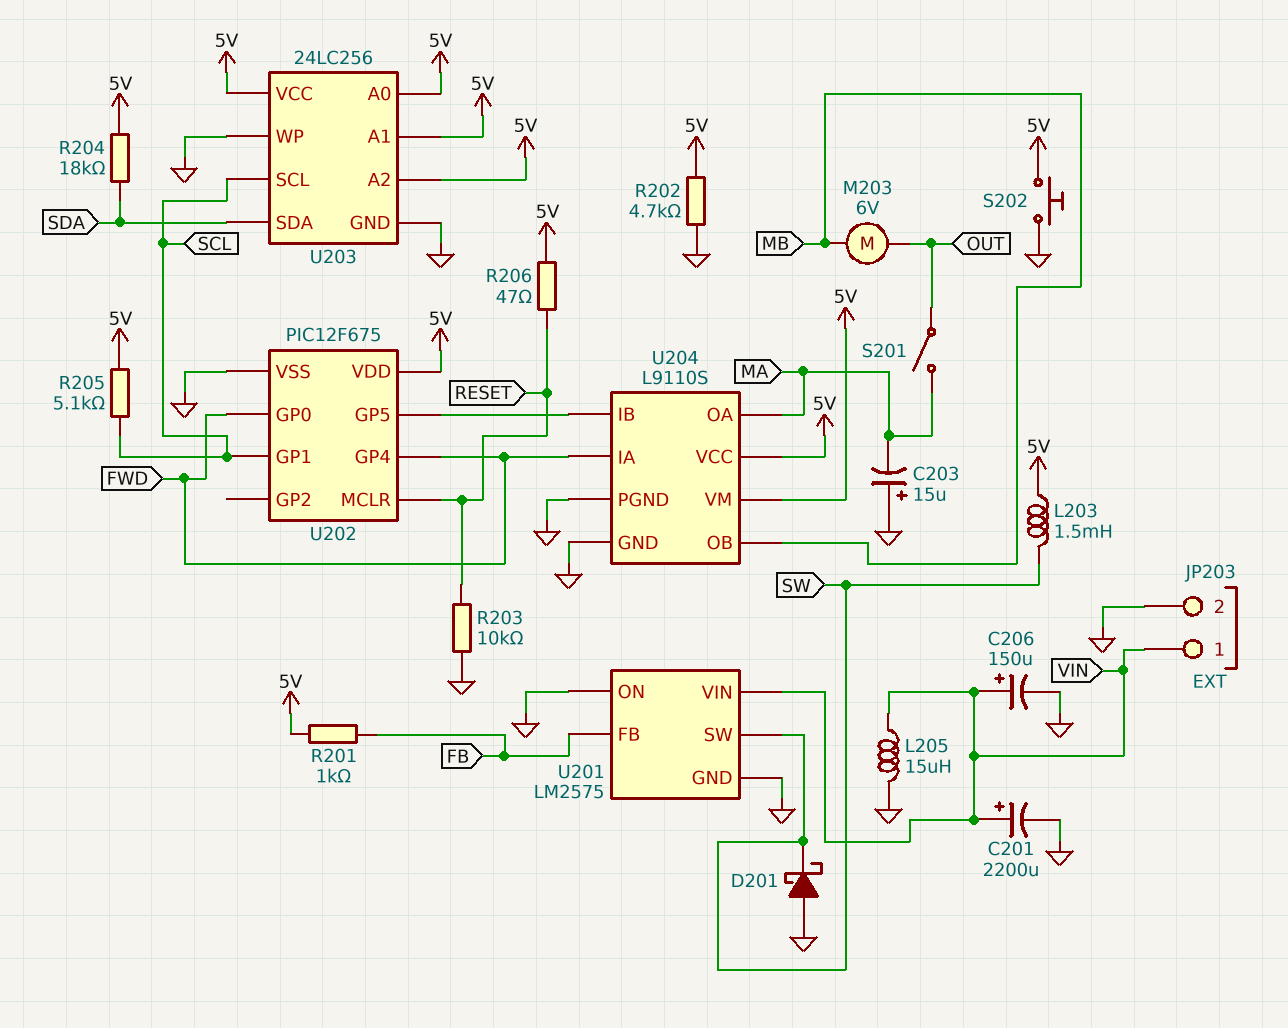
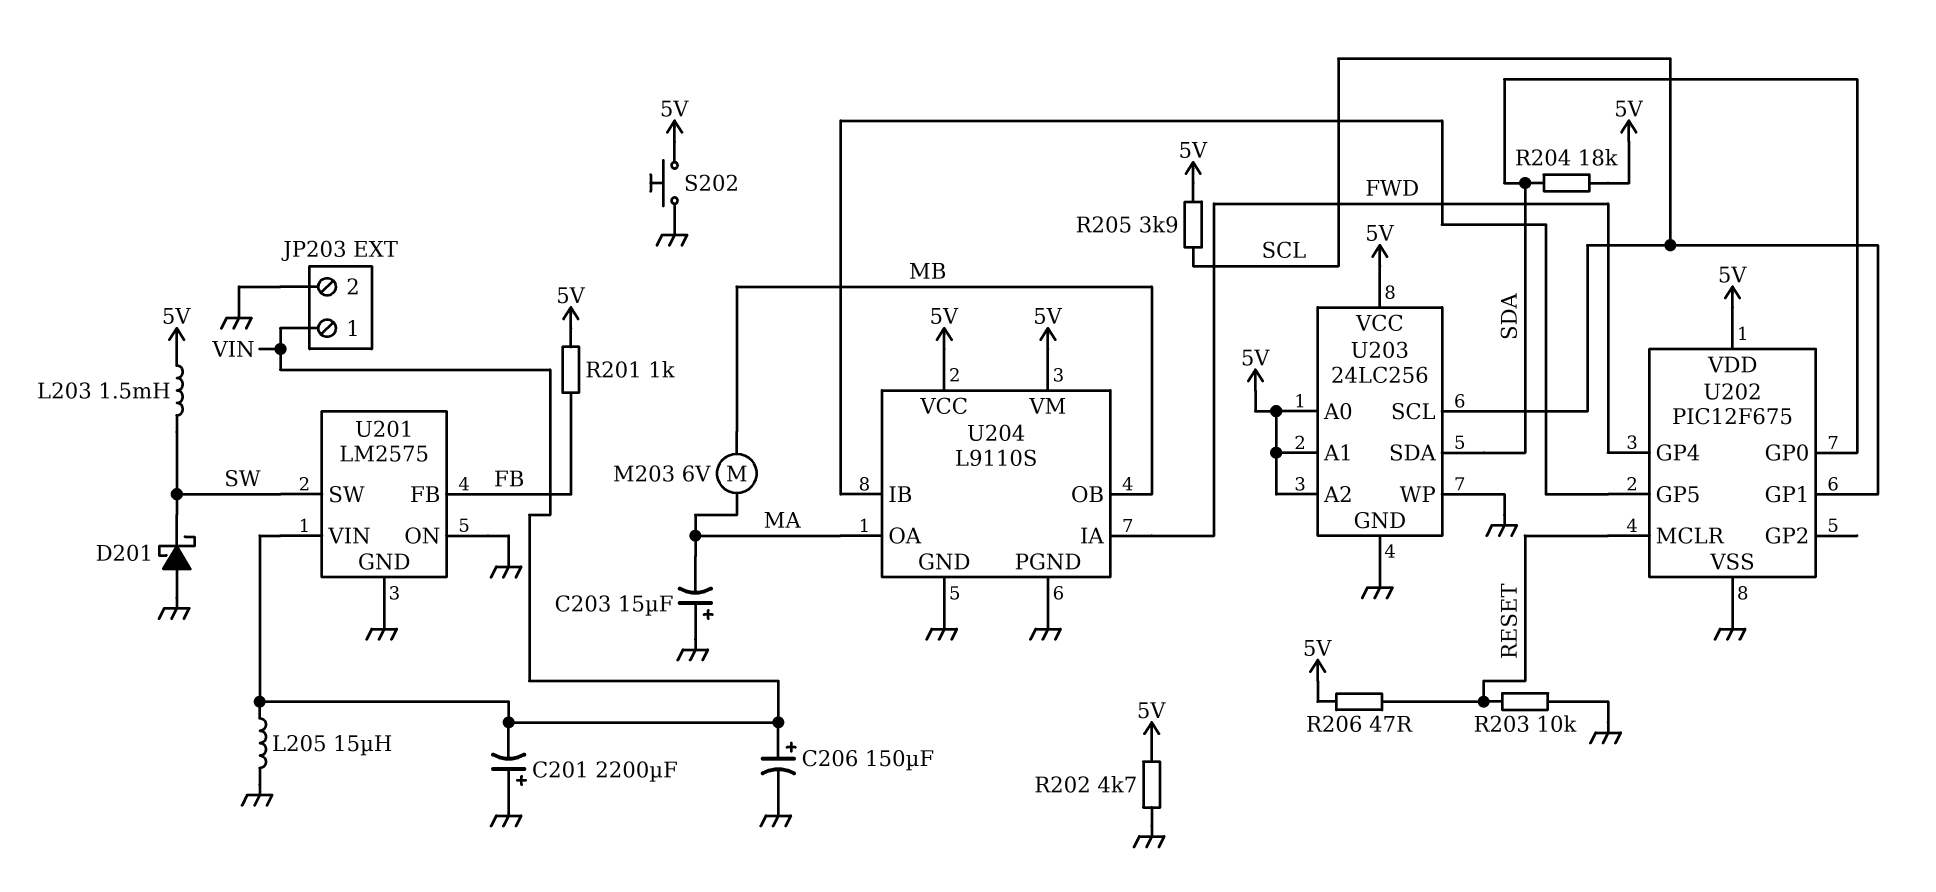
C201: 2200uF (plus VIN, minus GND) -> 2200uF (plus GND, minus VIN)
M203: motor 6V (MB, OUT) -> motor 6V (MA, MB)
R205: 5.1k (5V, SCL) -> 3.9k (5V, SCL)
S201: switch (MA, OUT) -> none
U202 pin GP0: FWD -> SDA

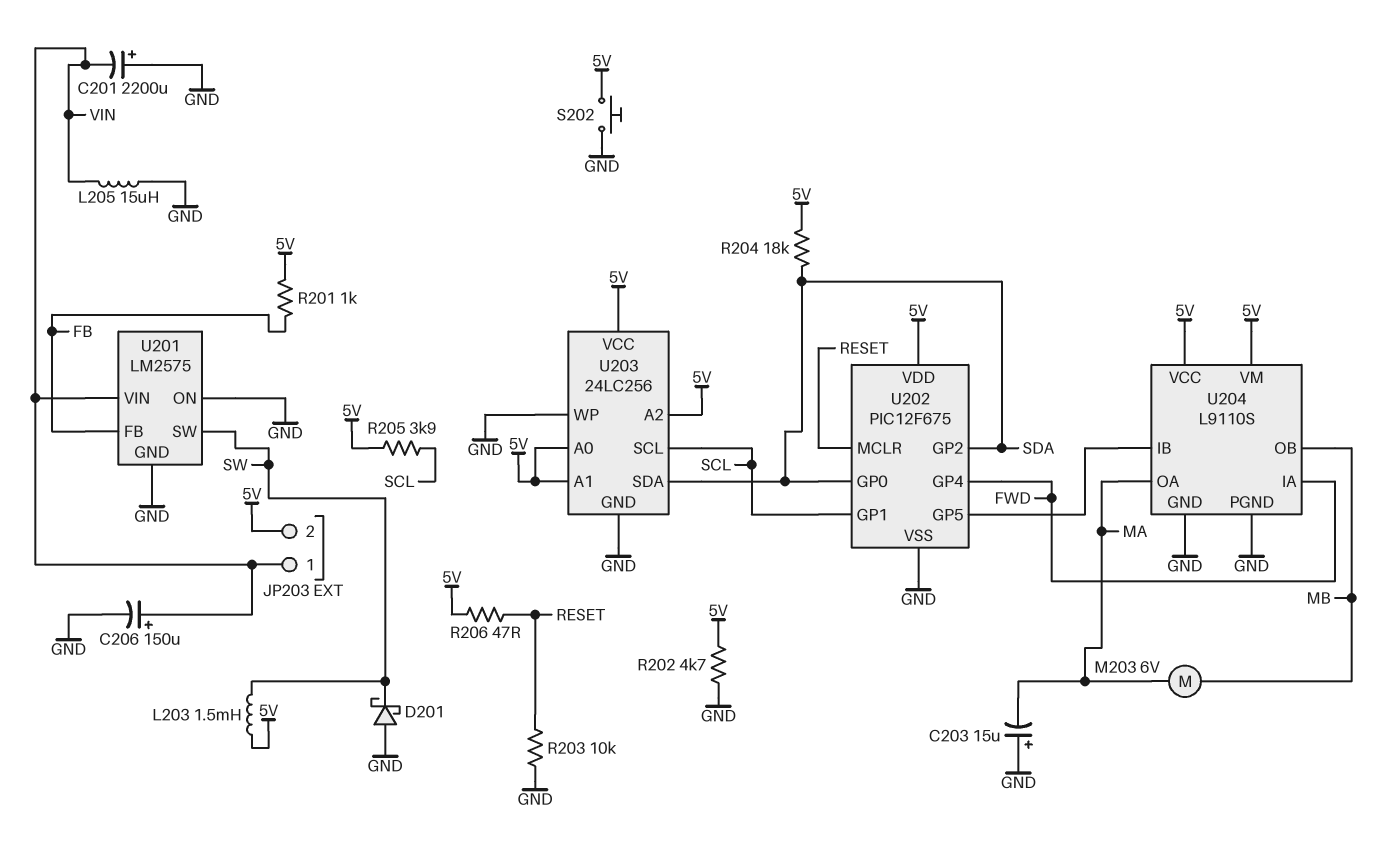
JP203 pin 2: GND -> 5V
U202 pin GP2: none -> SDA

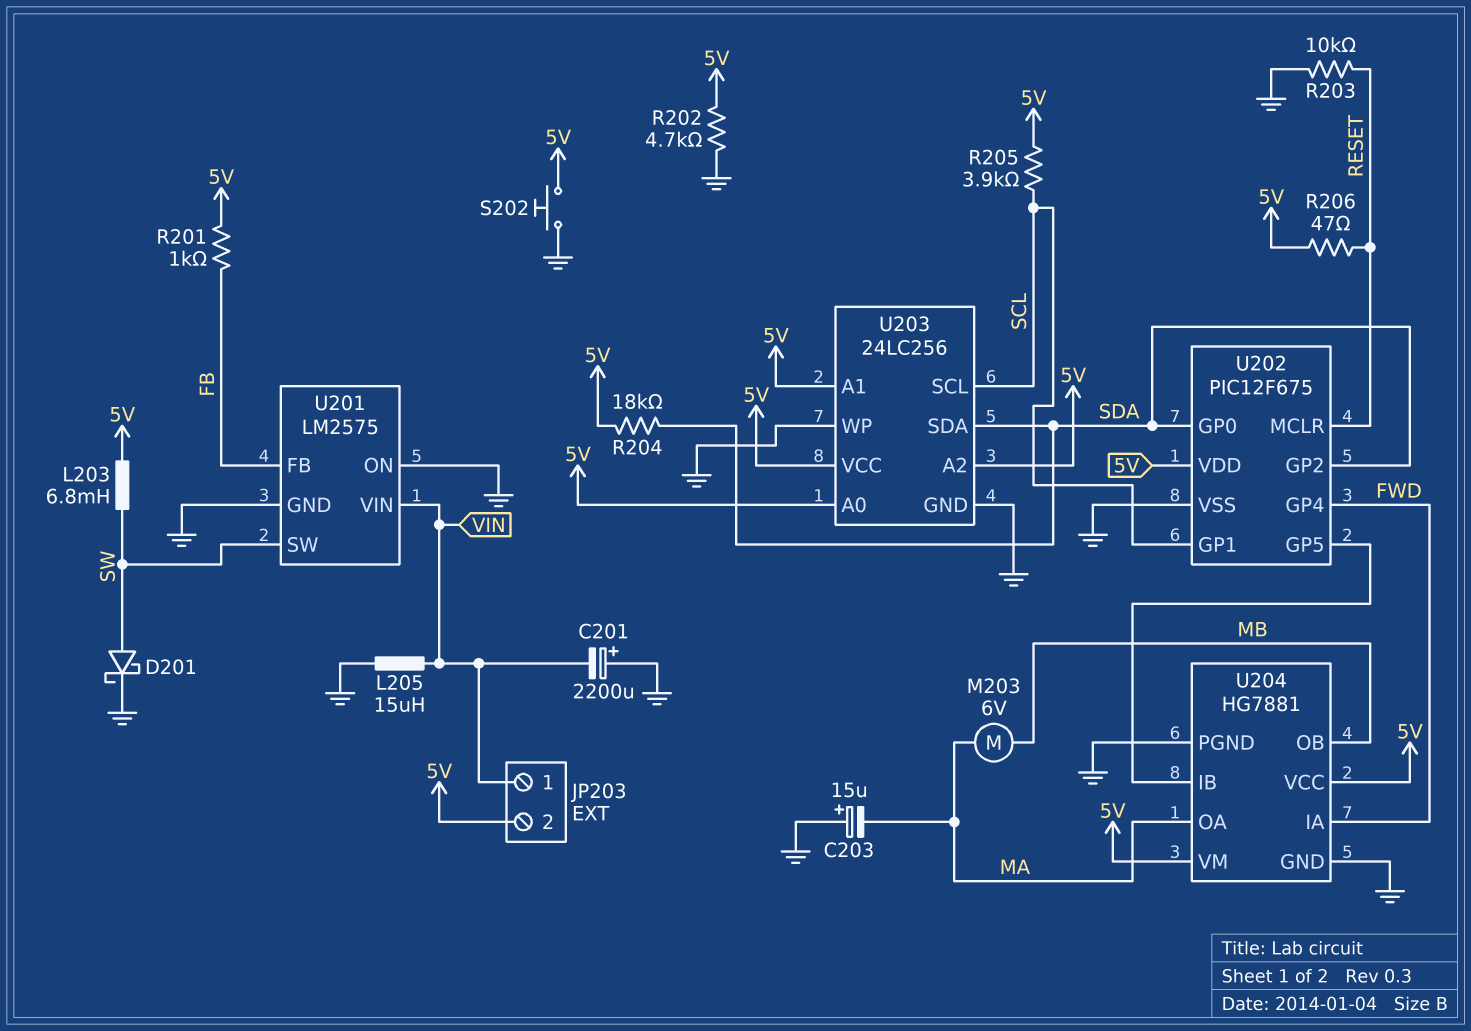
C206: 150uF (plus VIN, minus GND) -> none
D201: schottky (A GND, K SW) -> schottky (A SW, K GND)
L203: 1.5mH (5V, SW) -> 6.8mH (5V, SW)
U204: L9110S -> HG7881

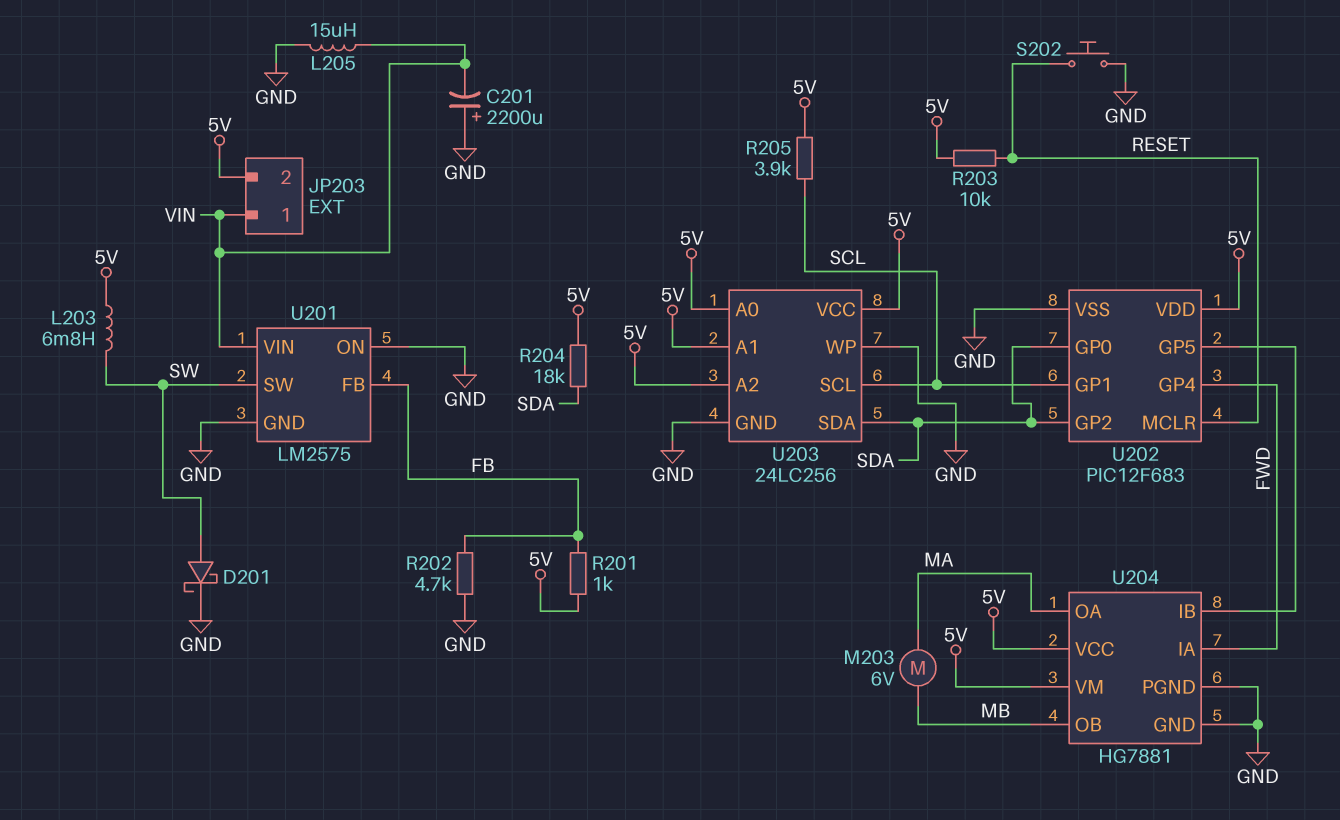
C203: 15uF (plus GND, minus MA) -> none
R202: 4.7k (5V, GND) -> 4.7k (FB, GND)
R203: 10k (GND, RESET) -> 10k (5V, RESET)
R206: 47 (5V, RESET) -> none
S202: button (5V, GND) -> button (GND, RESET)
U202: PIC12F675 -> PIC12F683

